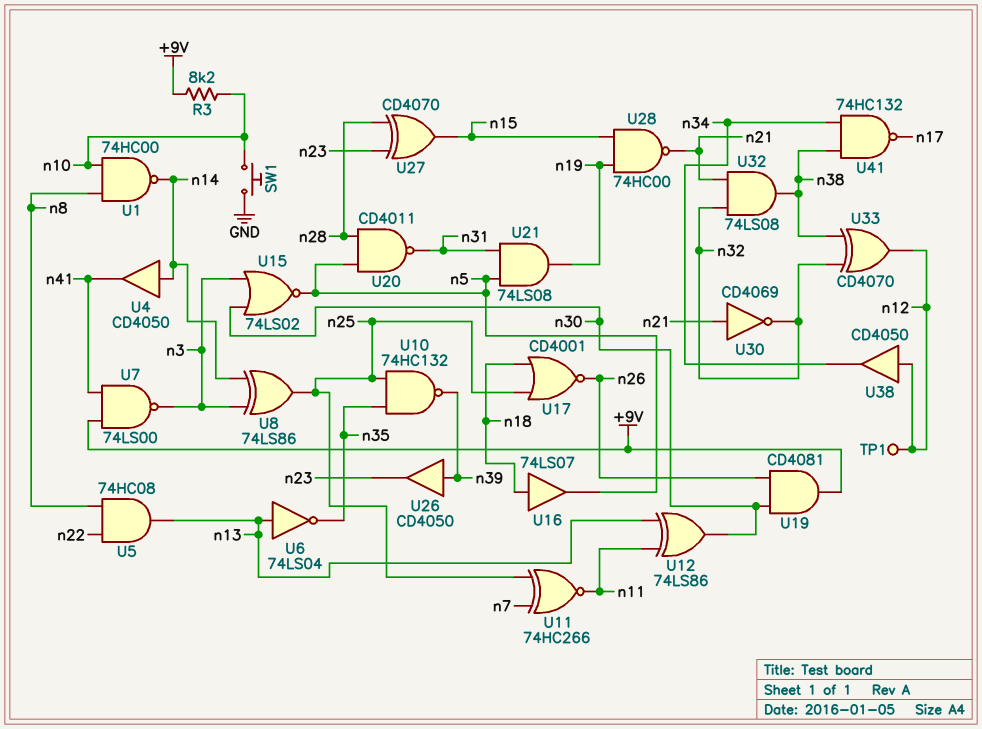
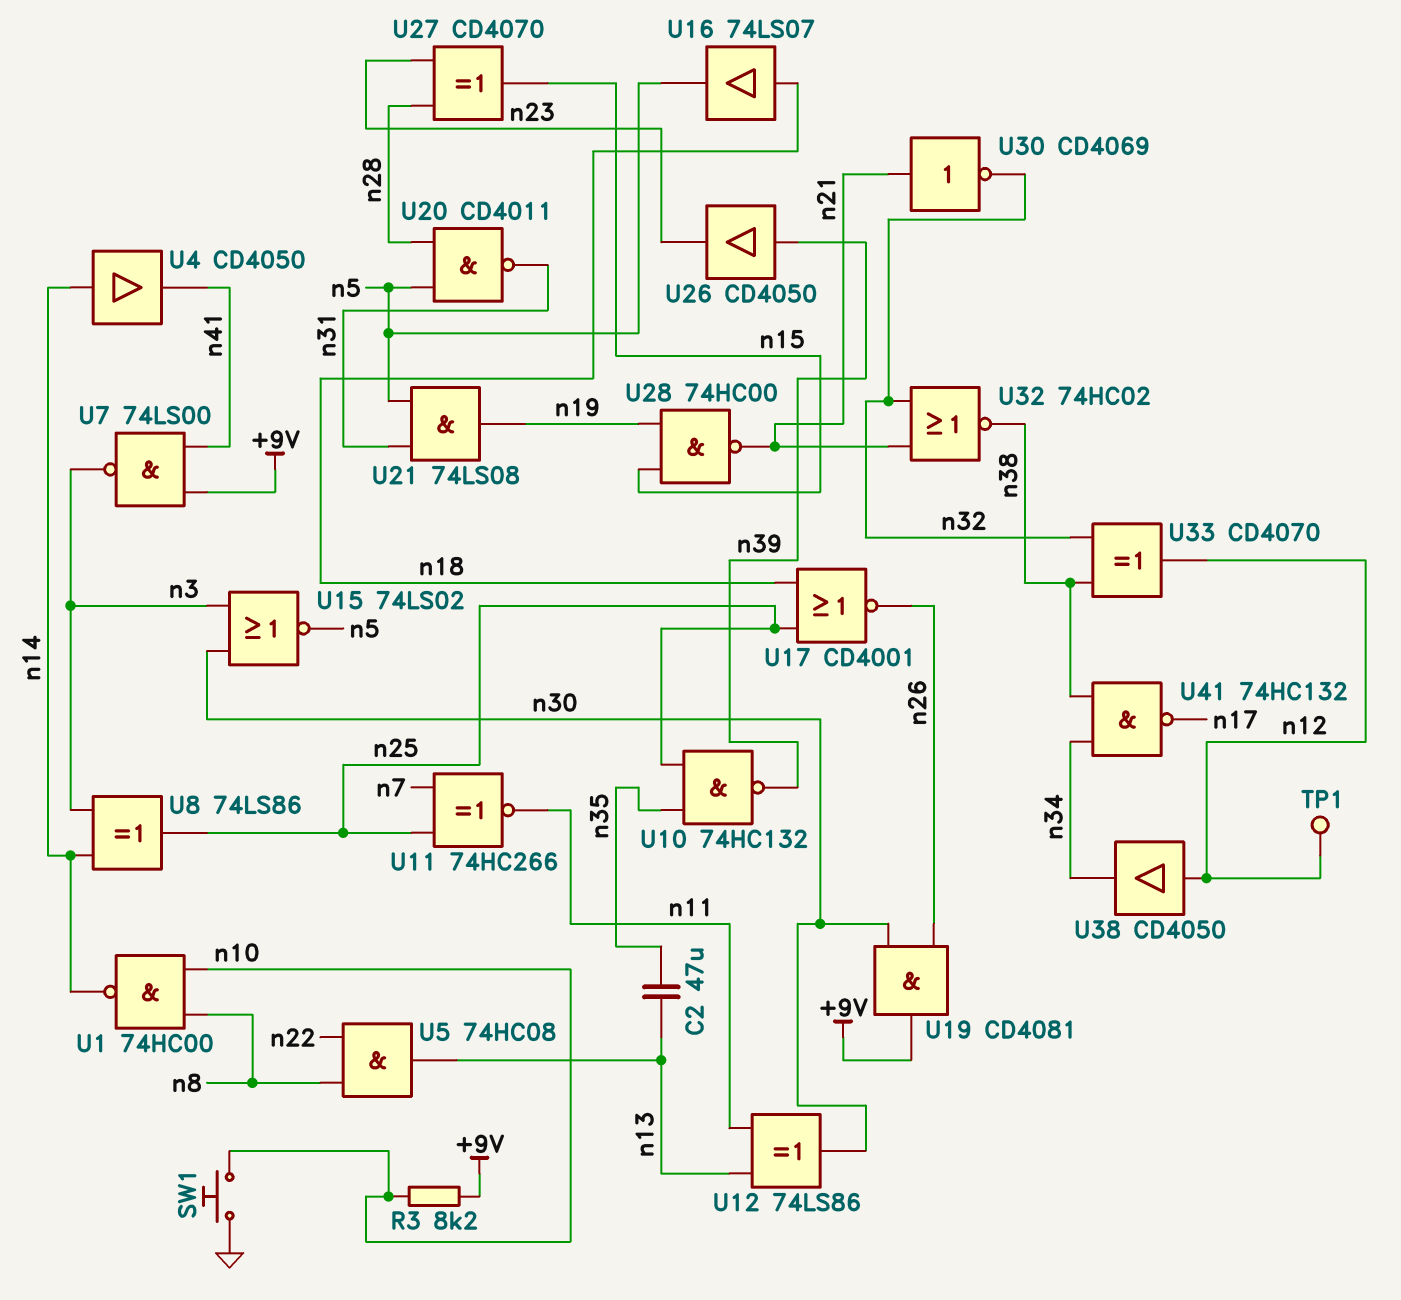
C2: none -> 47uF (n13, n35)
U6: NOT 74LS04 (in n13, out n35) -> none
U32: AND 74LS08 (in n21, in n32, out n38) -> NOR 74HC02 (in n21, in n32, out n38)

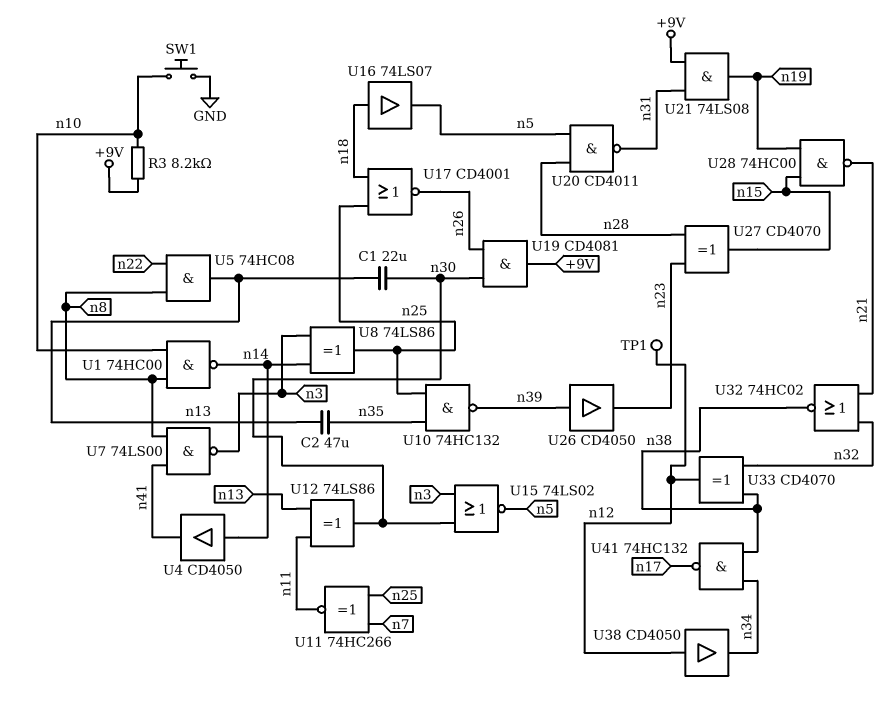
C1: none -> 22uF (n13, n30)
U7: NAND 74LS00 (in +9V, in n41, out n3) -> NAND 74LS00 (in n8, in n41, out n3)
U21: AND 74LS08 (in n5, in n31, out n19) -> AND 74LS08 (in +9V, in n31, out n19)
U30: NOT CD4069 (in n21, out n32) -> none

